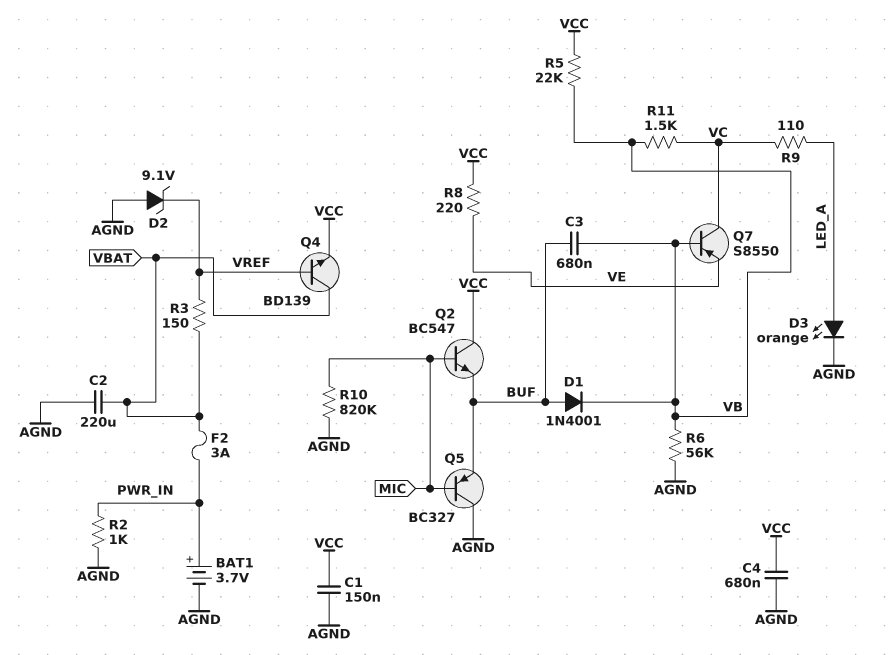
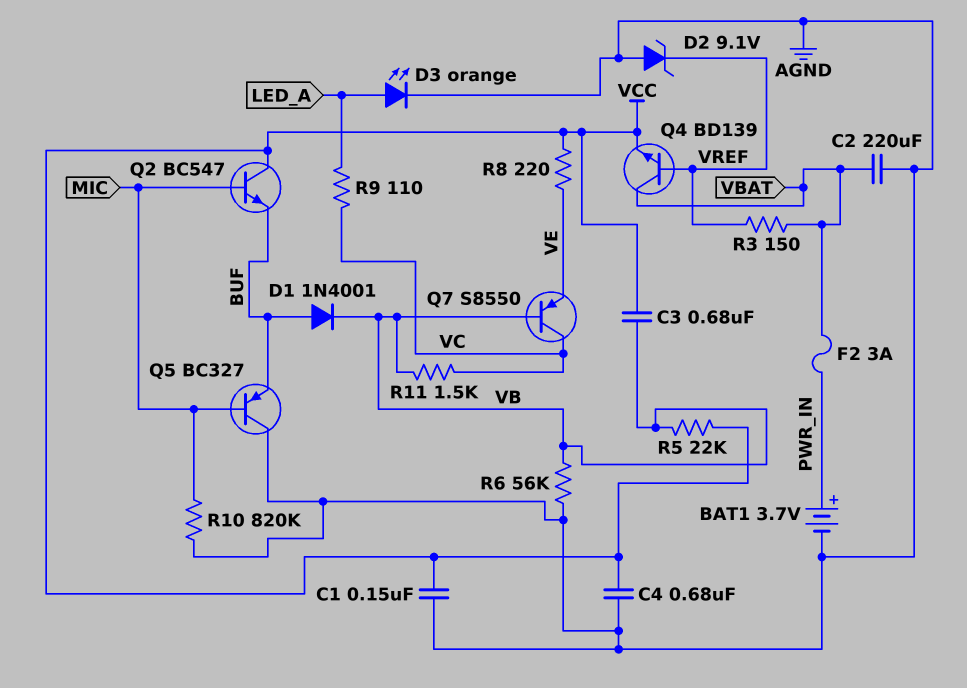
C3: 680nF (BUF, VB) -> 680nF (VB, VCC)
R2: 1k (AGND, PWR_IN) -> none

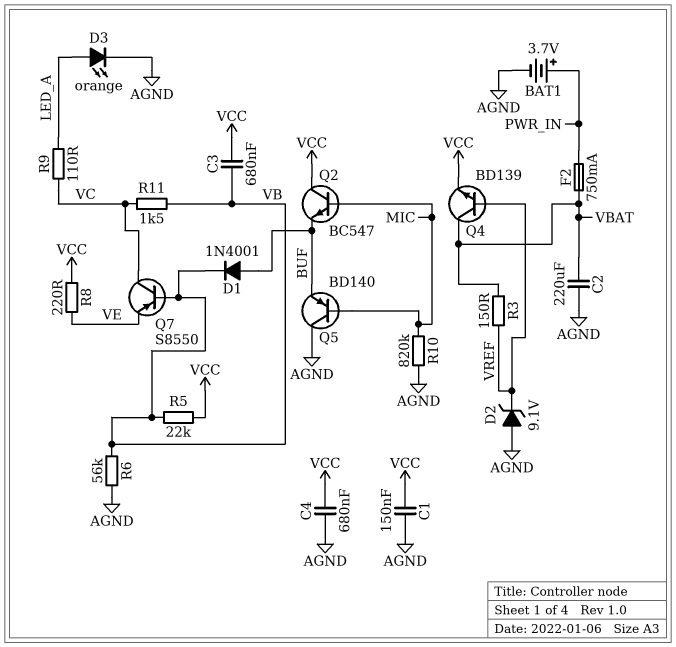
F2: 3A (PWR_IN, VBAT) -> 750mA (PWR_IN, VBAT)
Q5: PNP BC327 (B MIC, C AGND, E BUF) -> PNP BD140 (B MIC, C AGND, E BUF)

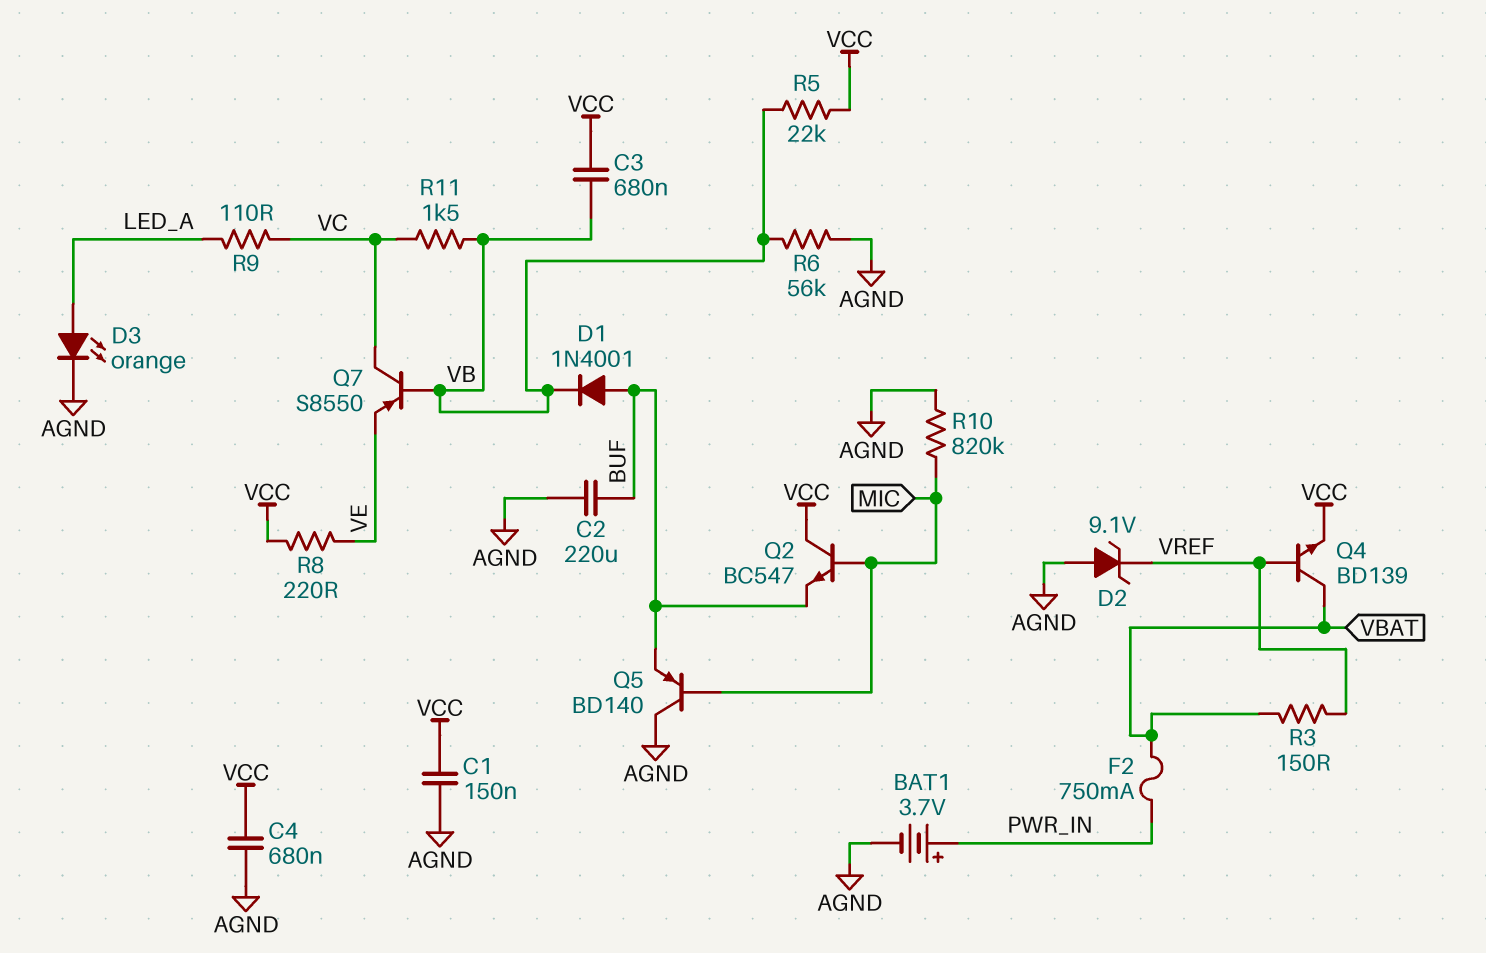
C2: 220uF (AGND, VBAT) -> 220uF (AGND, BUF)

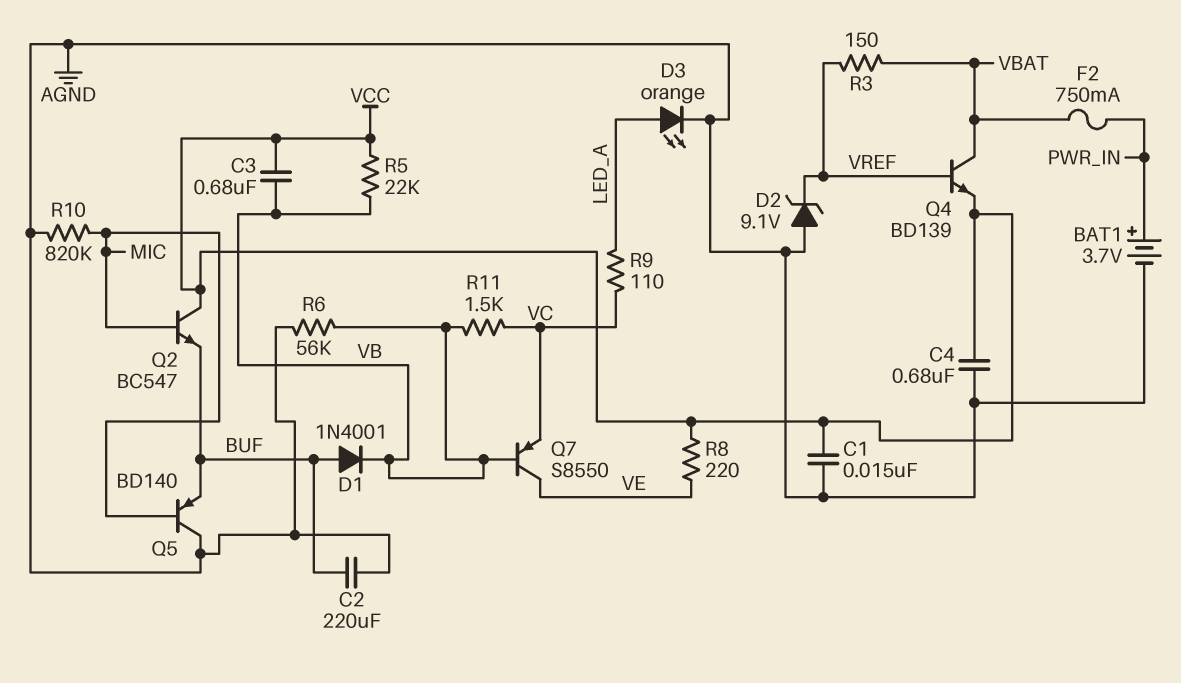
C1: 150nF (AGND, VCC) -> 15nF (AGND, VCC)
Q7: PNP S8550 (B VB, C VC, E VE) -> PNP S8550 (B VB, C VE, E VC)

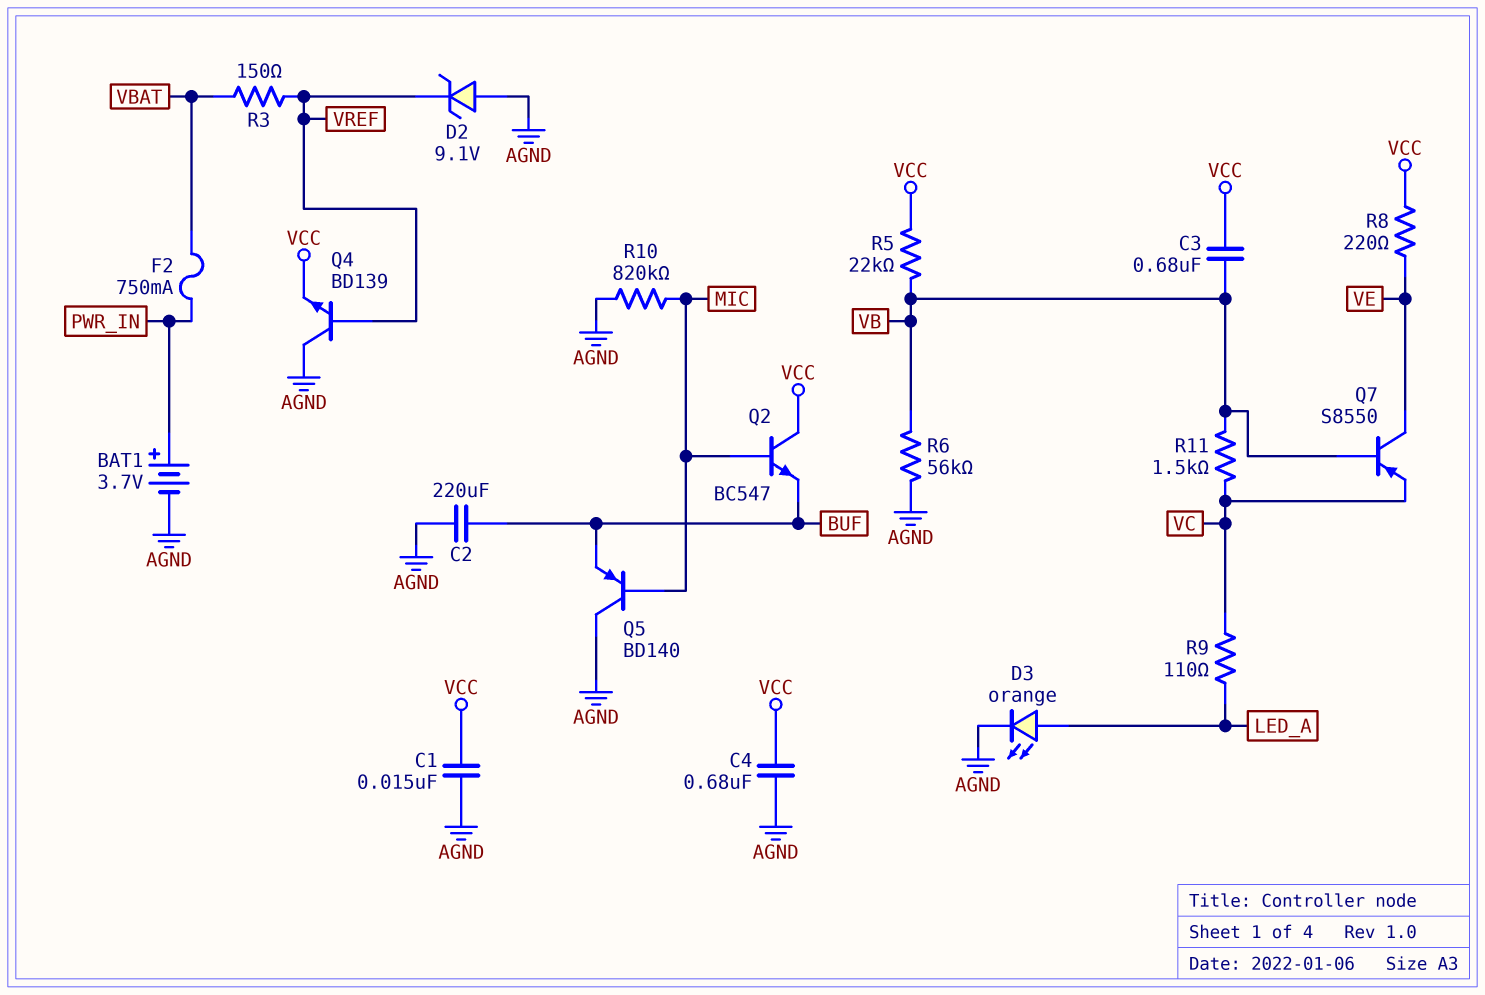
D1: diode 1N4001 (A BUF, K VB) -> none
Q4: NPN BD139 (B VREF, C VBAT, E VCC) -> NPN BD139 (B VREF, C AGND, E VCC)

